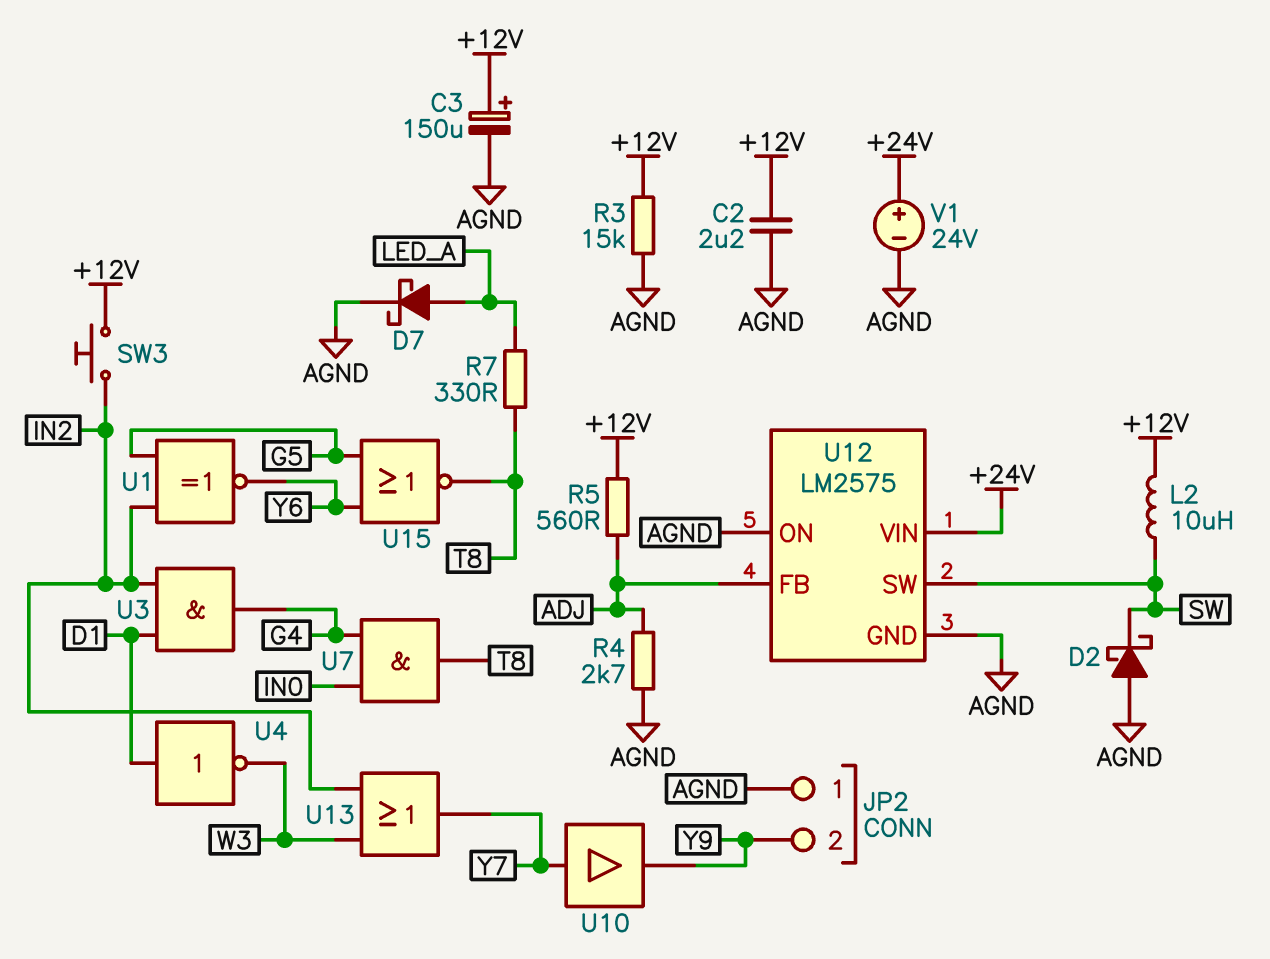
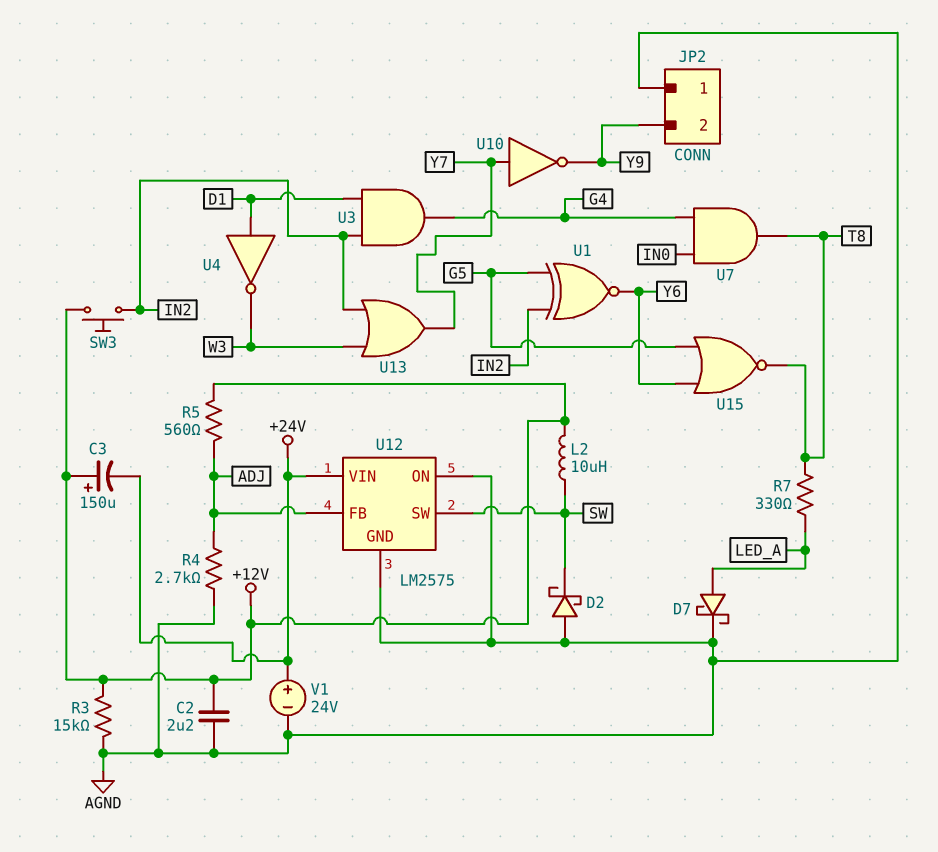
C3: 150uF (plus +12V, minus AGND) -> 150uF (plus +12V, minus +24V)
U10: buffer (in Y7, out Y9) -> NOT (in Y7, out Y9)

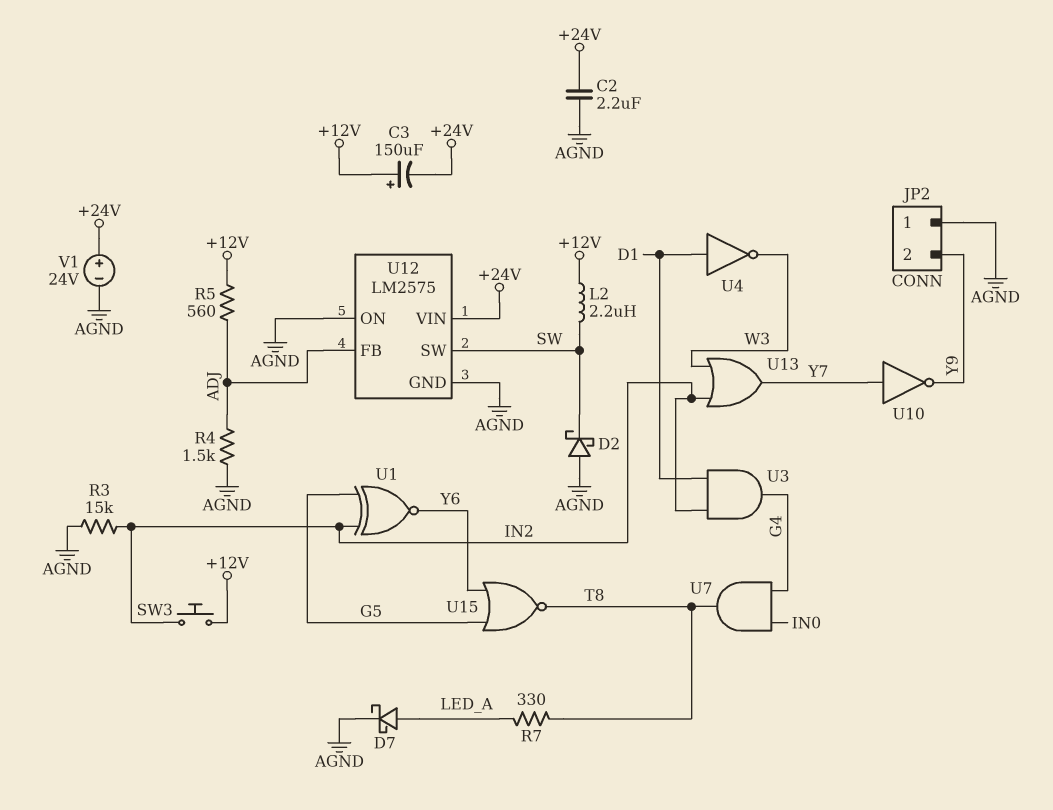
C2: 2.2uF (+12V, AGND) -> 2.2uF (+24V, AGND)
L2: 10uH (+12V, SW) -> 2.2uH (+12V, SW)
R3: 15k (+12V, AGND) -> 15k (AGND, IN2)
R4: 2.7k (ADJ, AGND) -> 1.5k (ADJ, AGND)

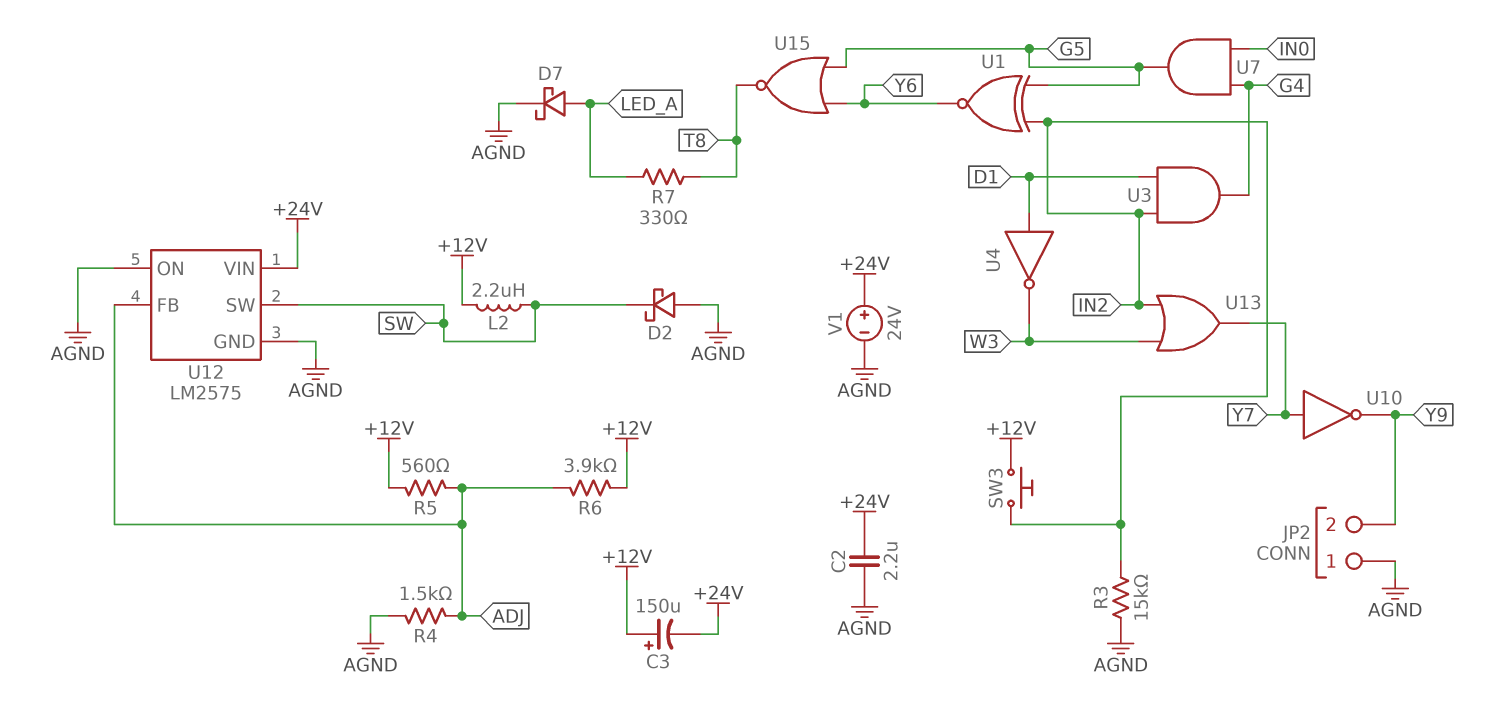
R6: none -> 3.9k (+12V, ADJ)
U7: AND (in G4, in IN0, out T8) -> AND (in G4, in IN0, out G5)

